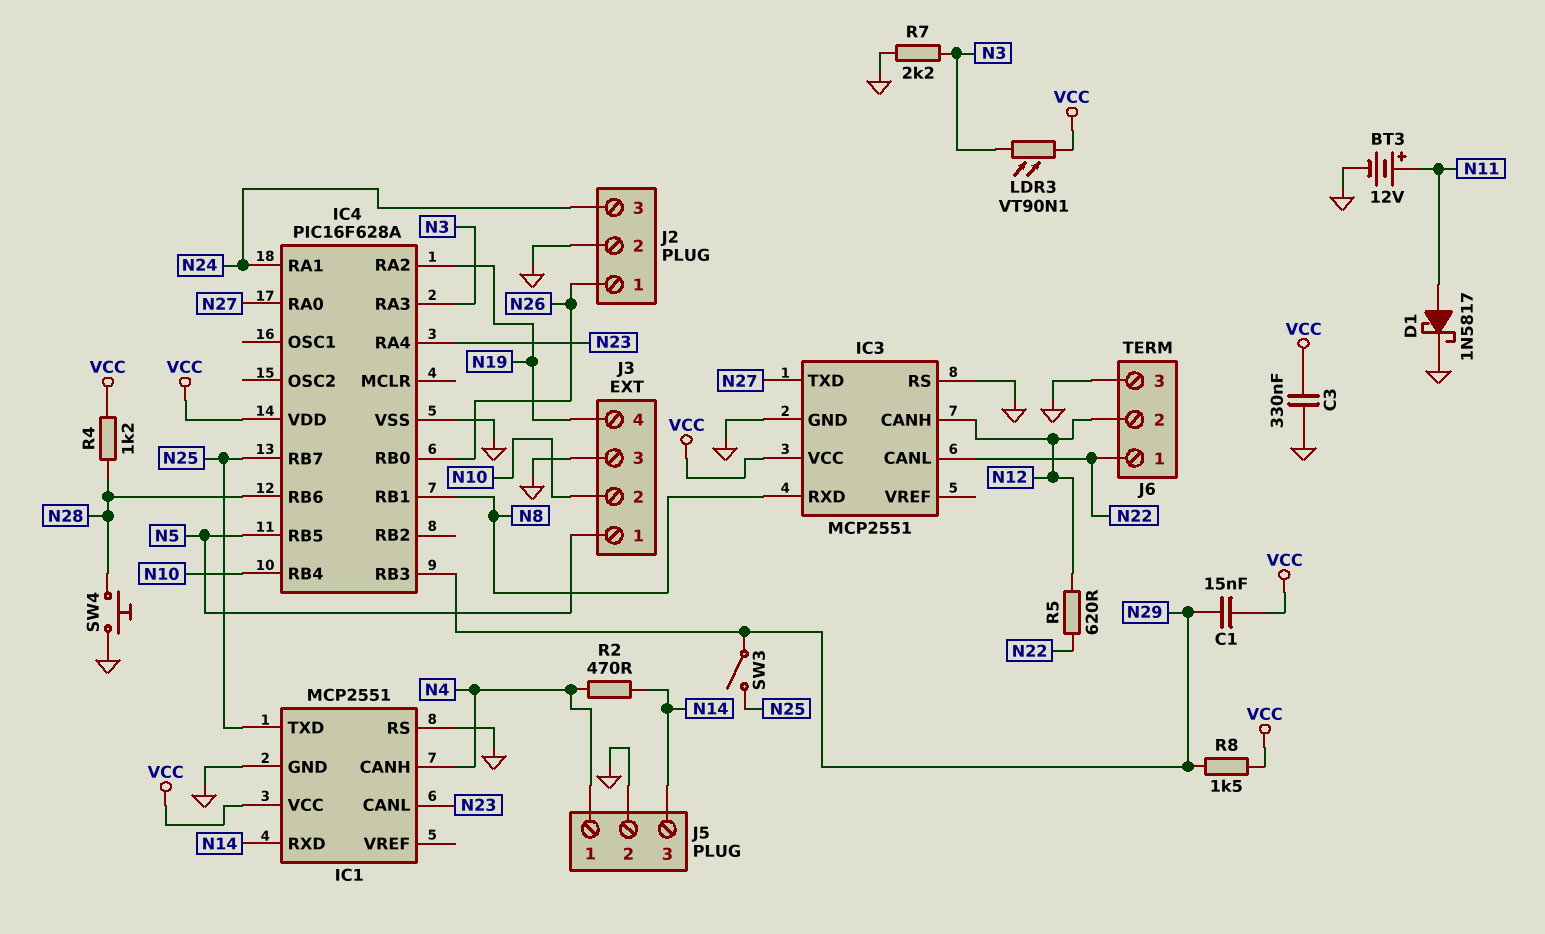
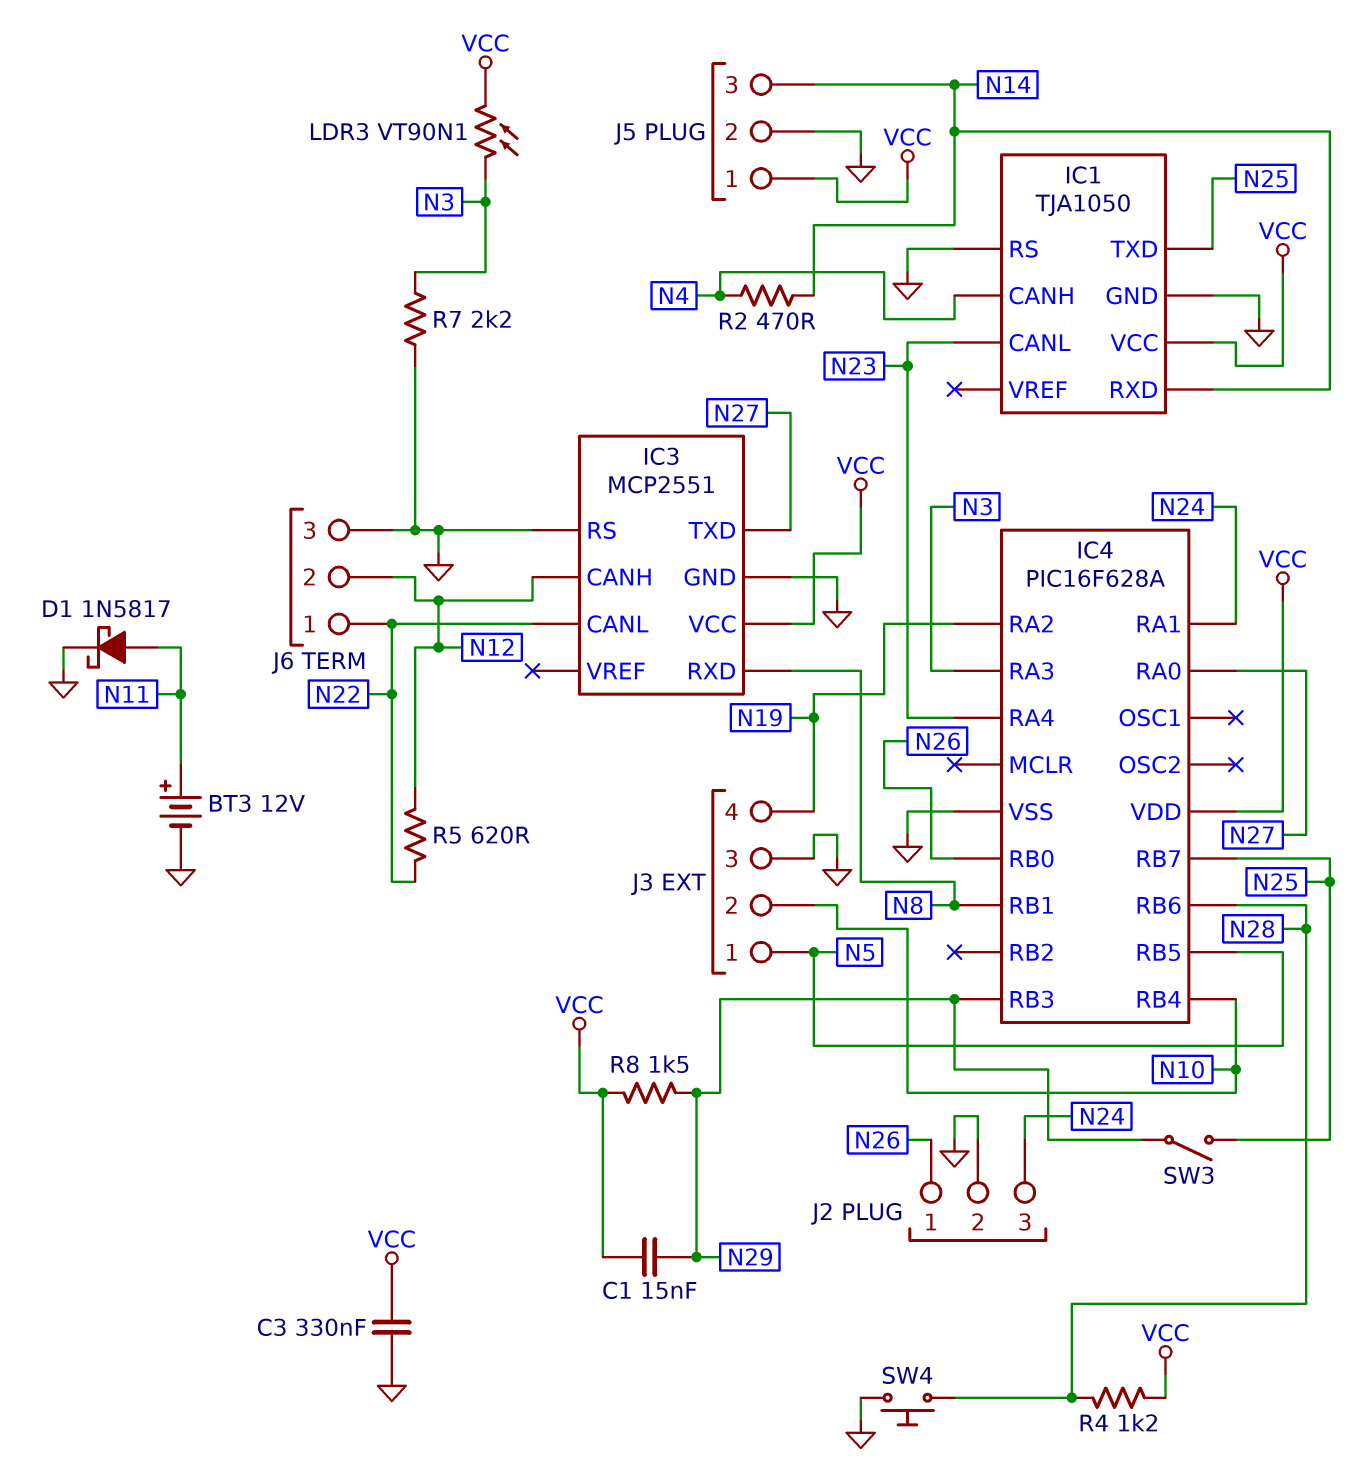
IC1: MCP2551 -> TJA1050
J5 pin 1: N4 -> VCC

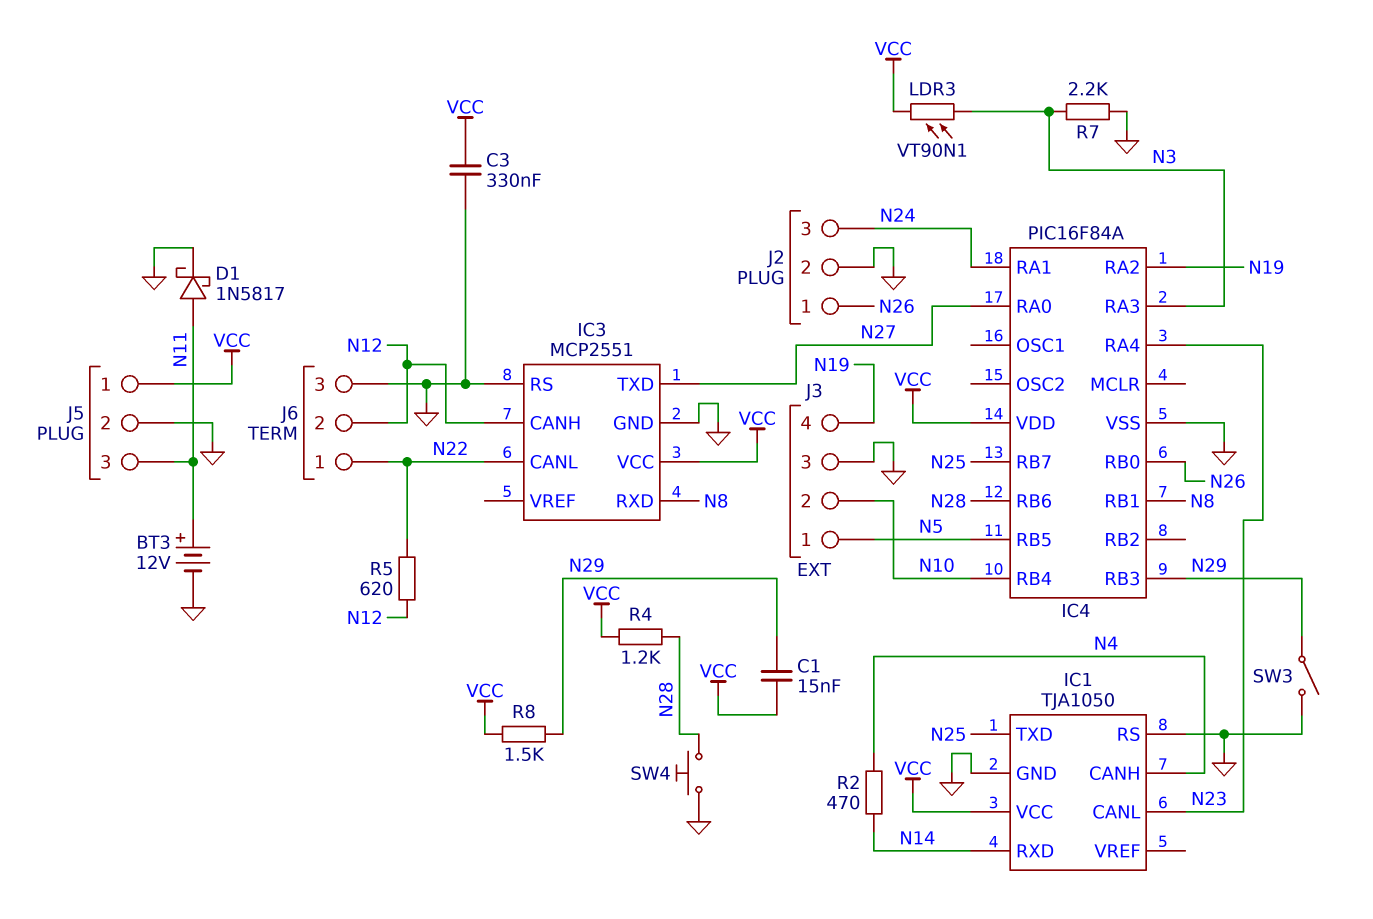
IC4: PIC16F628A -> PIC16F84A
J5 pin 3: N14 -> N11
SW3: switch (N25, N29) -> switch (GND, N29)

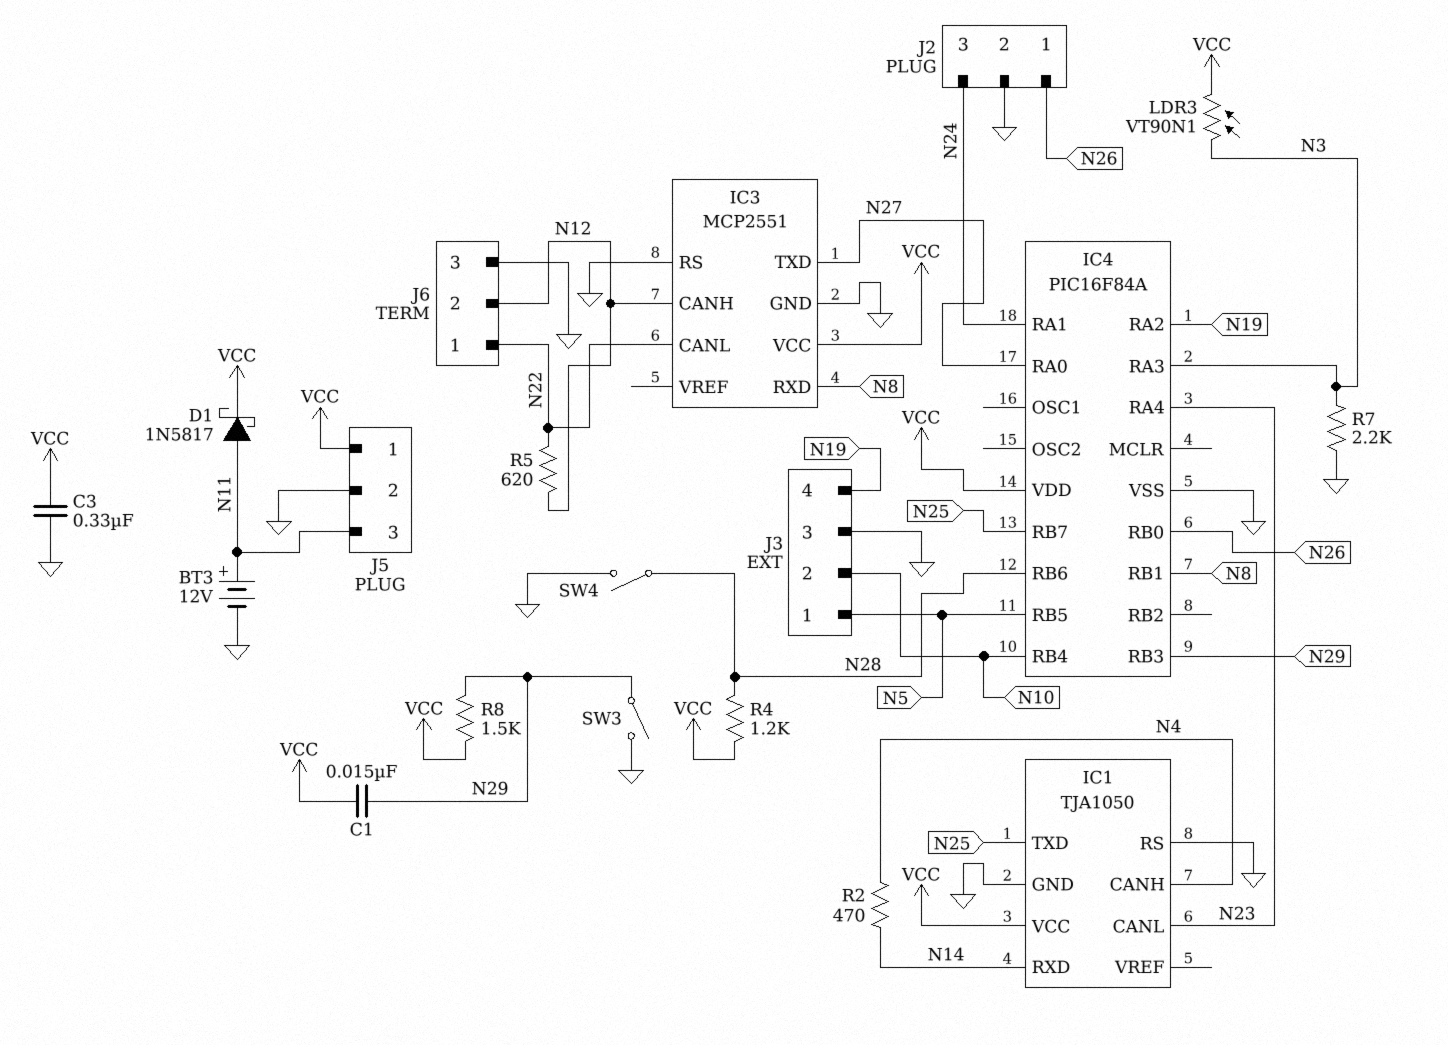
D1: schottky 1N5817 (A N11, K GND) -> schottky 1N5817 (A N11, K VCC)
SW4: button (GND, N28) -> switch (GND, N28)

